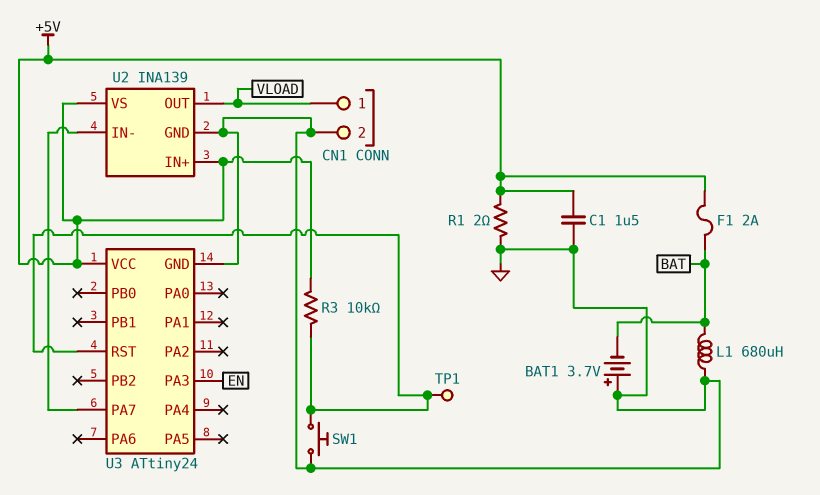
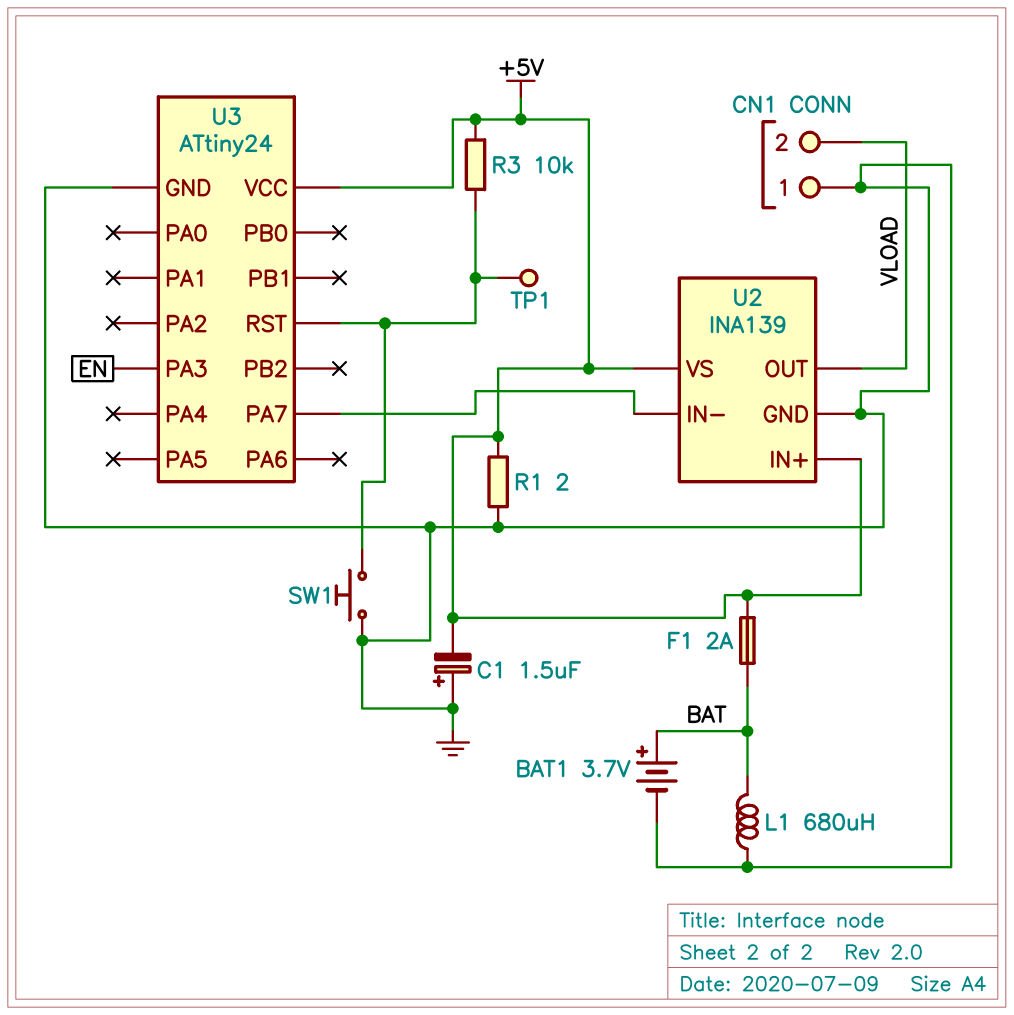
BAT1: 3.7V (plus GND, minus BAT) -> 3.7V (plus BAT, minus GND)
C1: 1.5uF (+5V, GND) -> 1.5uF (plus GND, minus +5V)
CN1 pin 1: VLOAD -> GND
CN1 pin 2: GND -> VLOAD

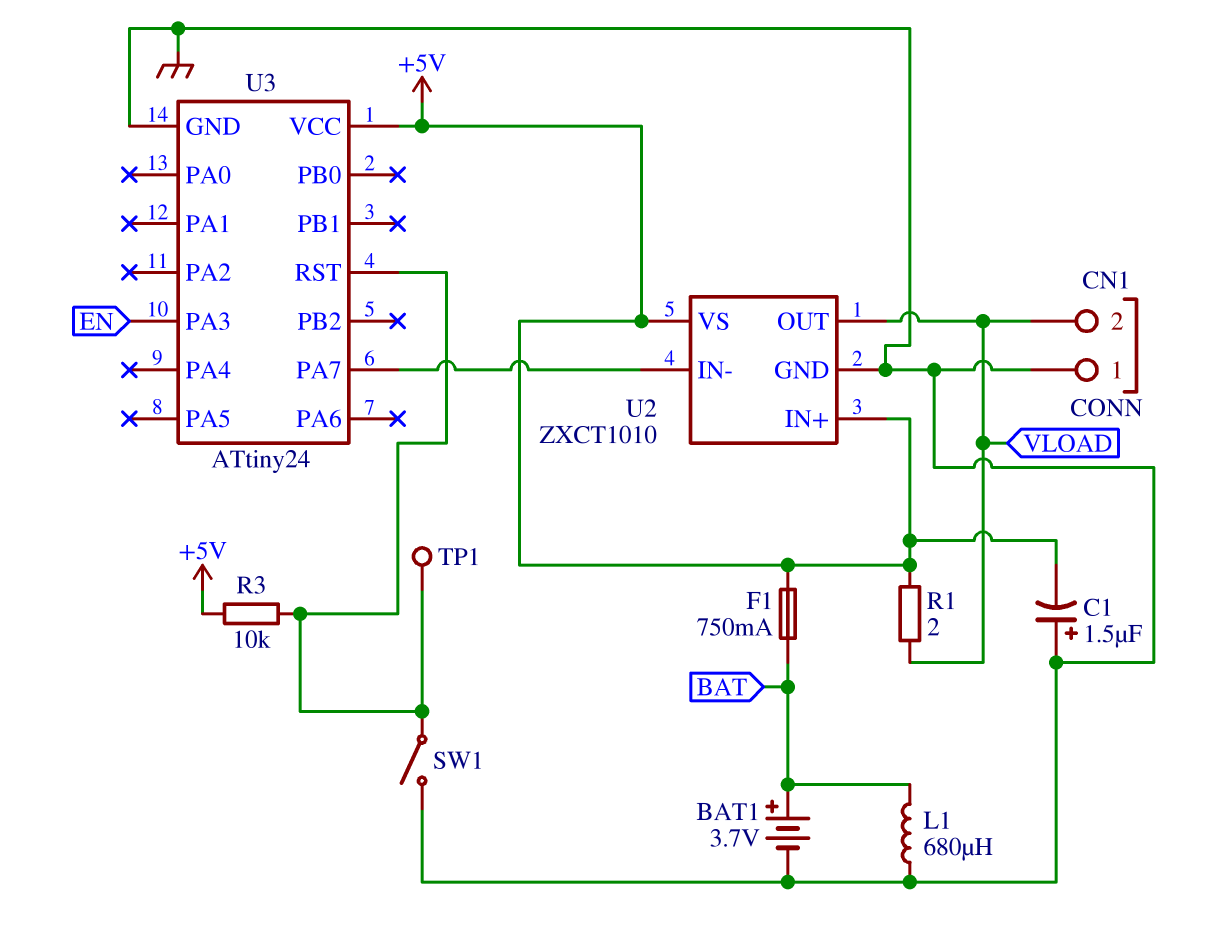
F1: 2A (+5V, BAT) -> 750mA (+5V, BAT)
R1: 2 (+5V, GND) -> 2 (+5V, VLOAD)
SW1: button (GND, U3/RST) -> switch (GND, U3/RST)
U2: INA139 -> ZXCT1010

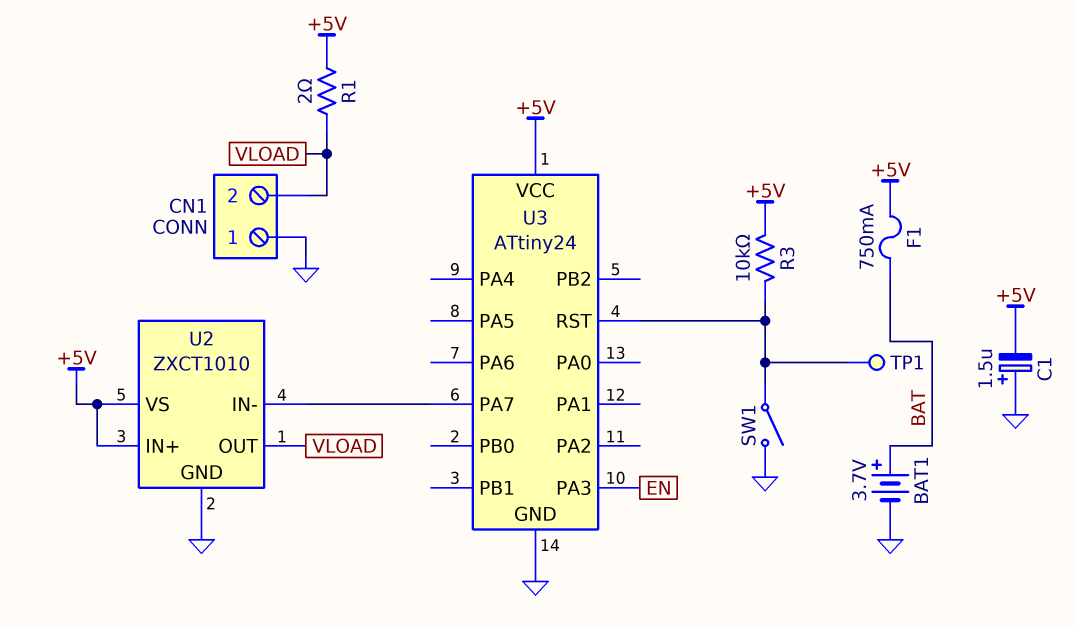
L1: 680uH (BAT, GND) -> none

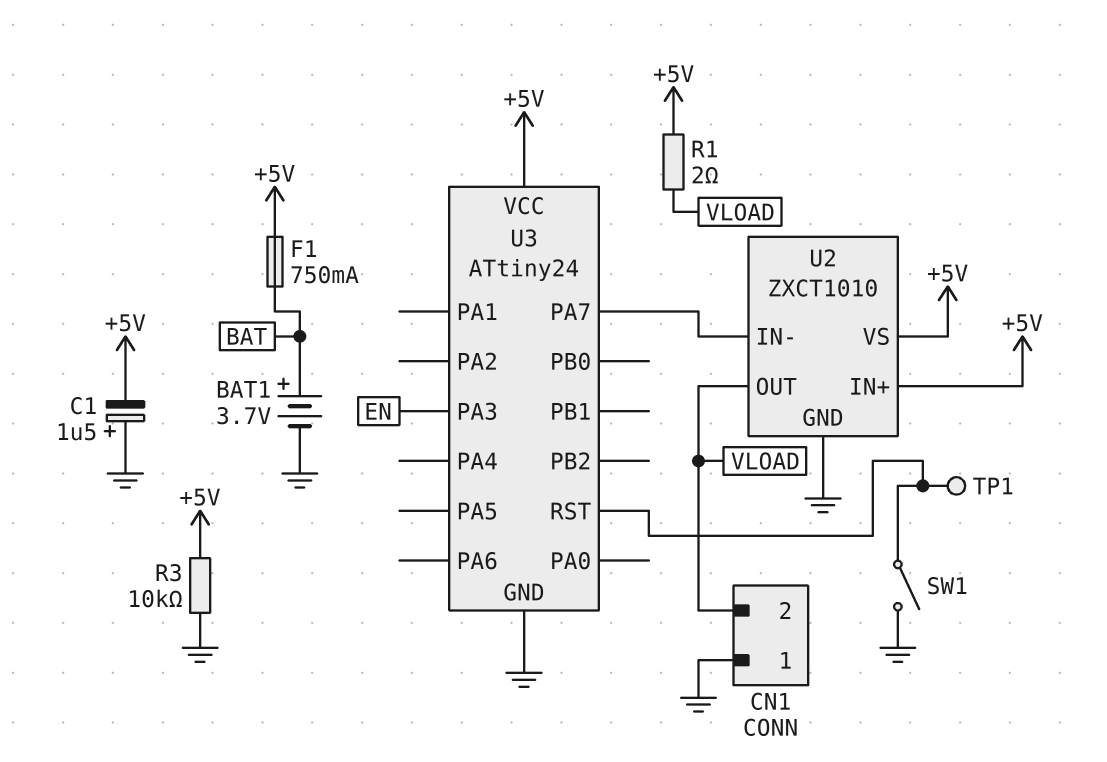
R3: 10k (+5V, U3/RST) -> 10k (+5V, GND)

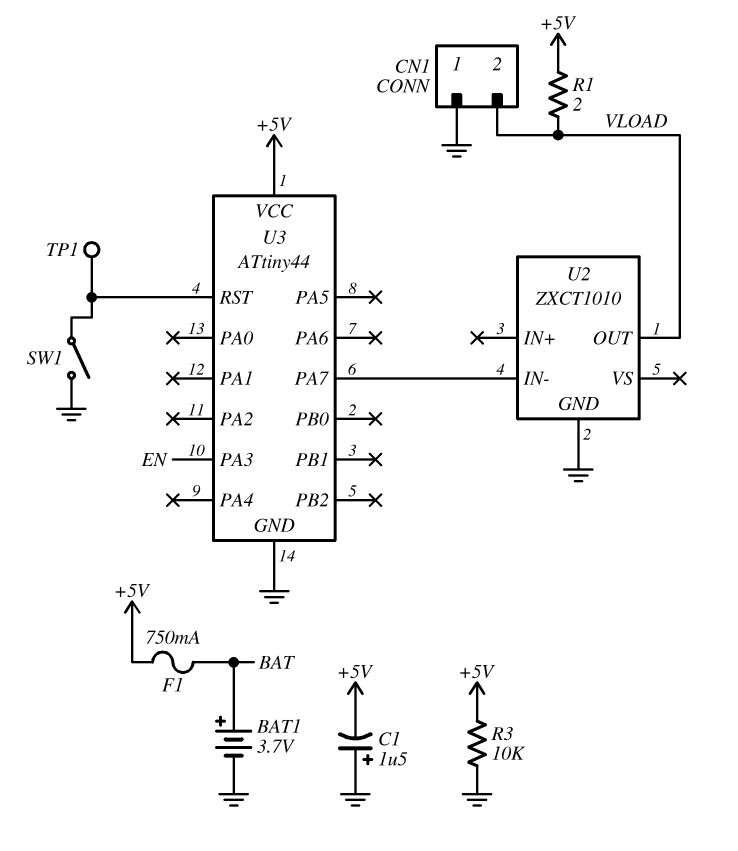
U2 pin IN+: +5V -> none
U2 pin VS: +5V -> none
U3: ATtiny24 -> ATtiny44

